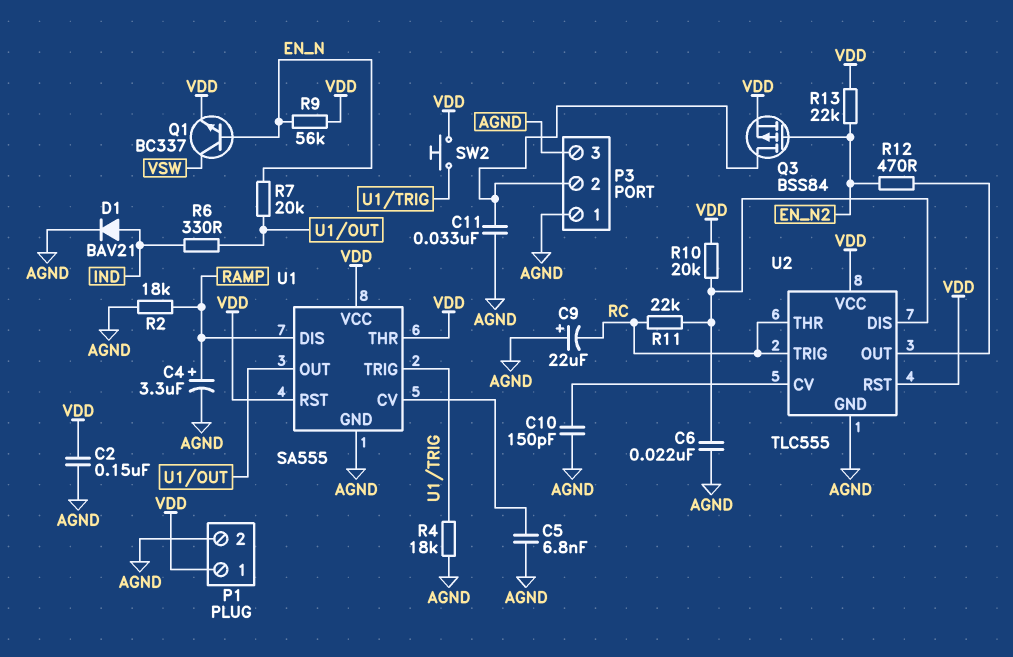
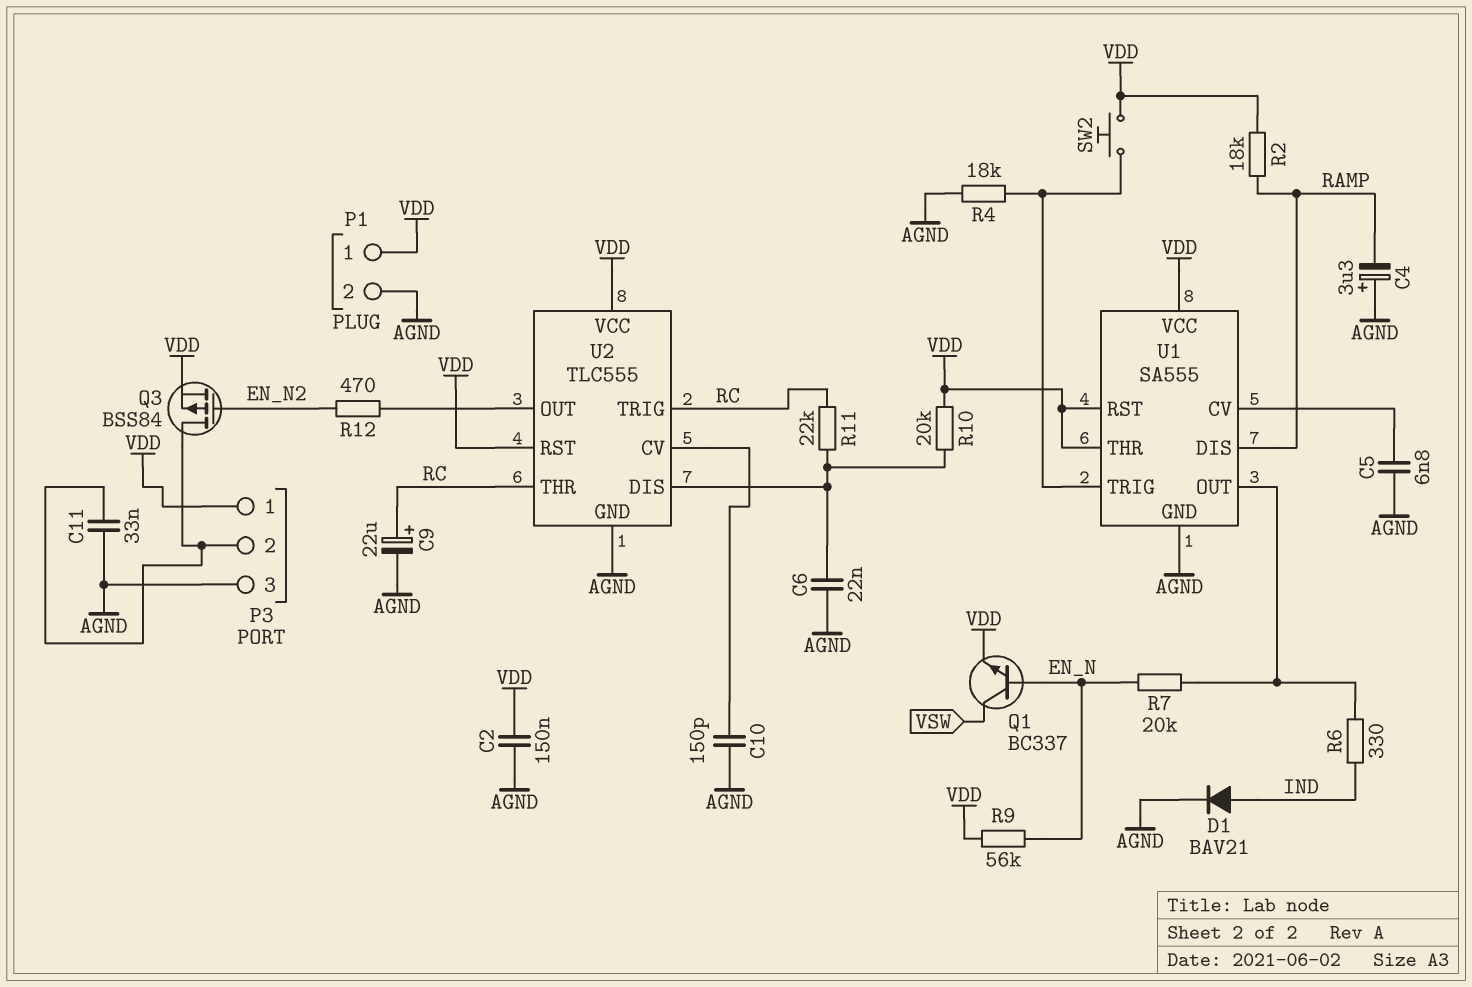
C4: 3.3uF (plus RAMP, minus AGND) -> 3.3uF (plus AGND, minus RAMP)
C9: 22uF (plus AGND, minus RC) -> 22uF (plus RC, minus AGND)
P3 pin 1: AGND -> VDD
R2: 18k (AGND, RAMP) -> 18k (RAMP, VDD)
R13: 22k (EN_N2, VDD) -> none

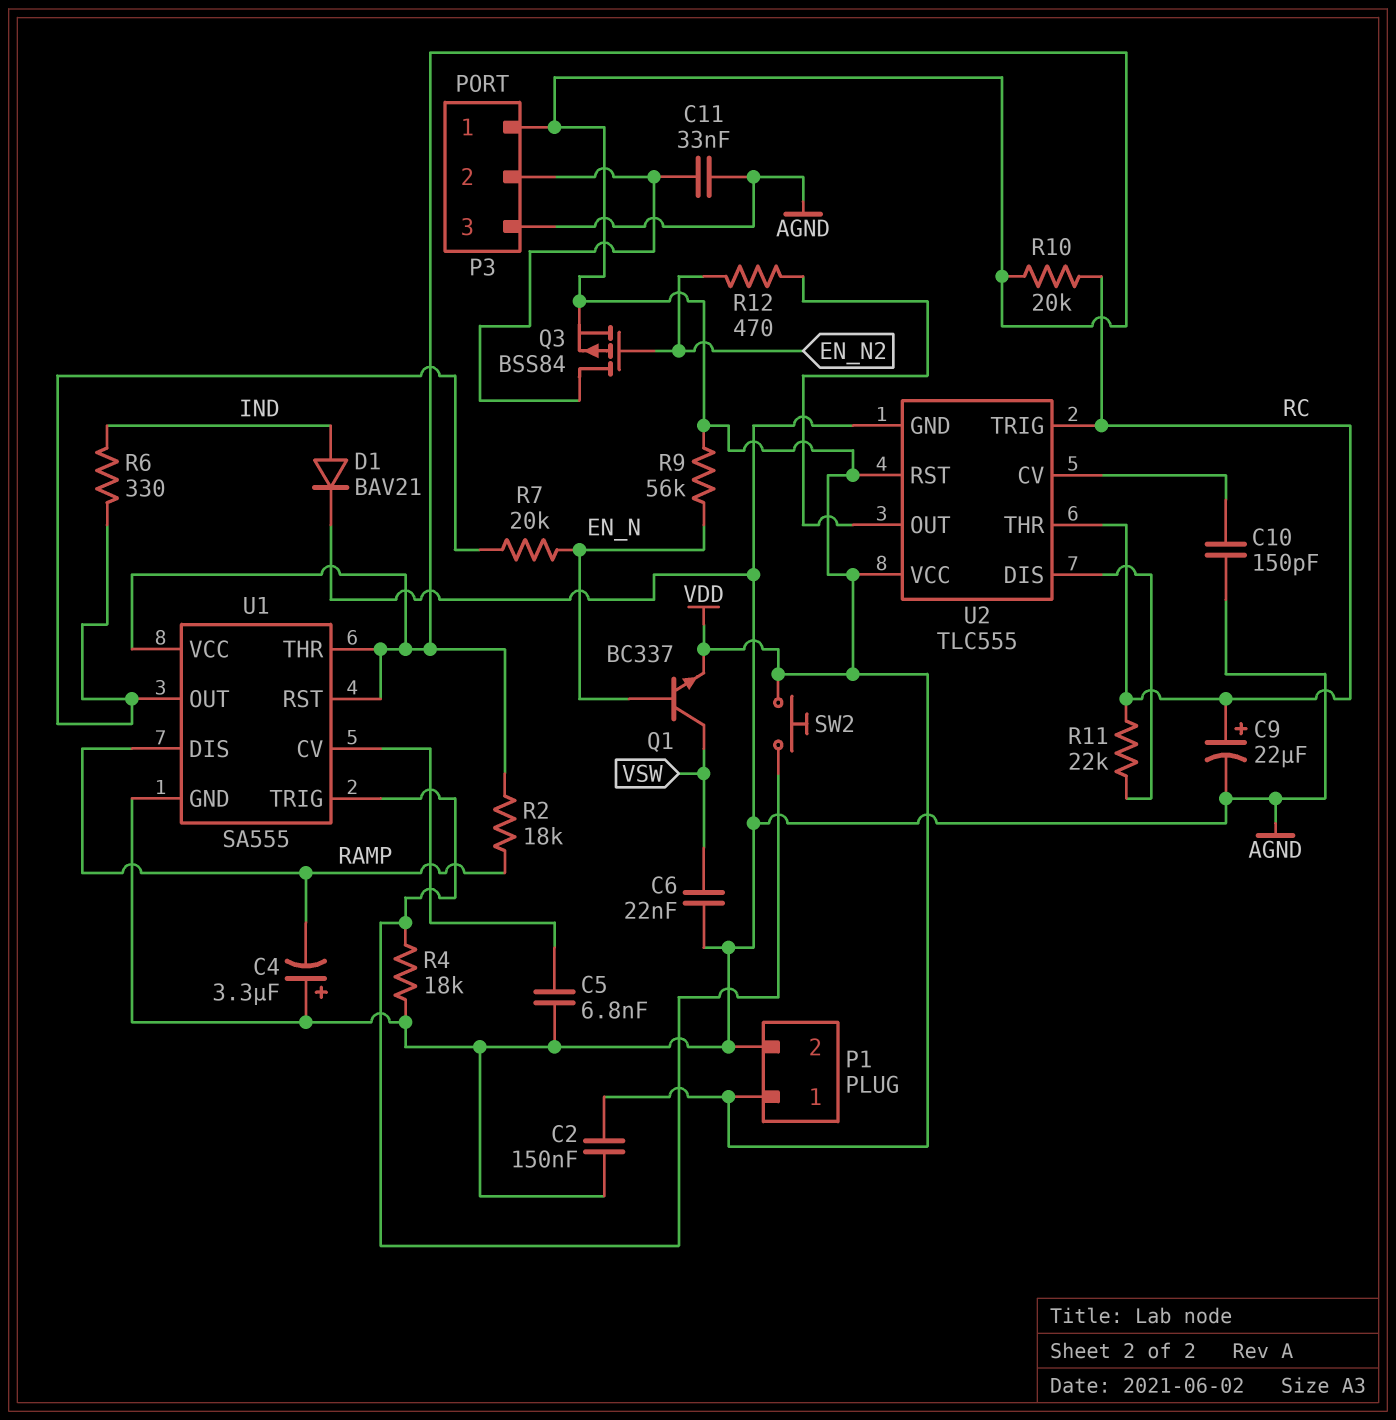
C6: 22nF (AGND, U2/DIS) -> 22nF (AGND, VSW)
R10: 20k (U2/DIS, VDD) -> 20k (RC, VDD)

